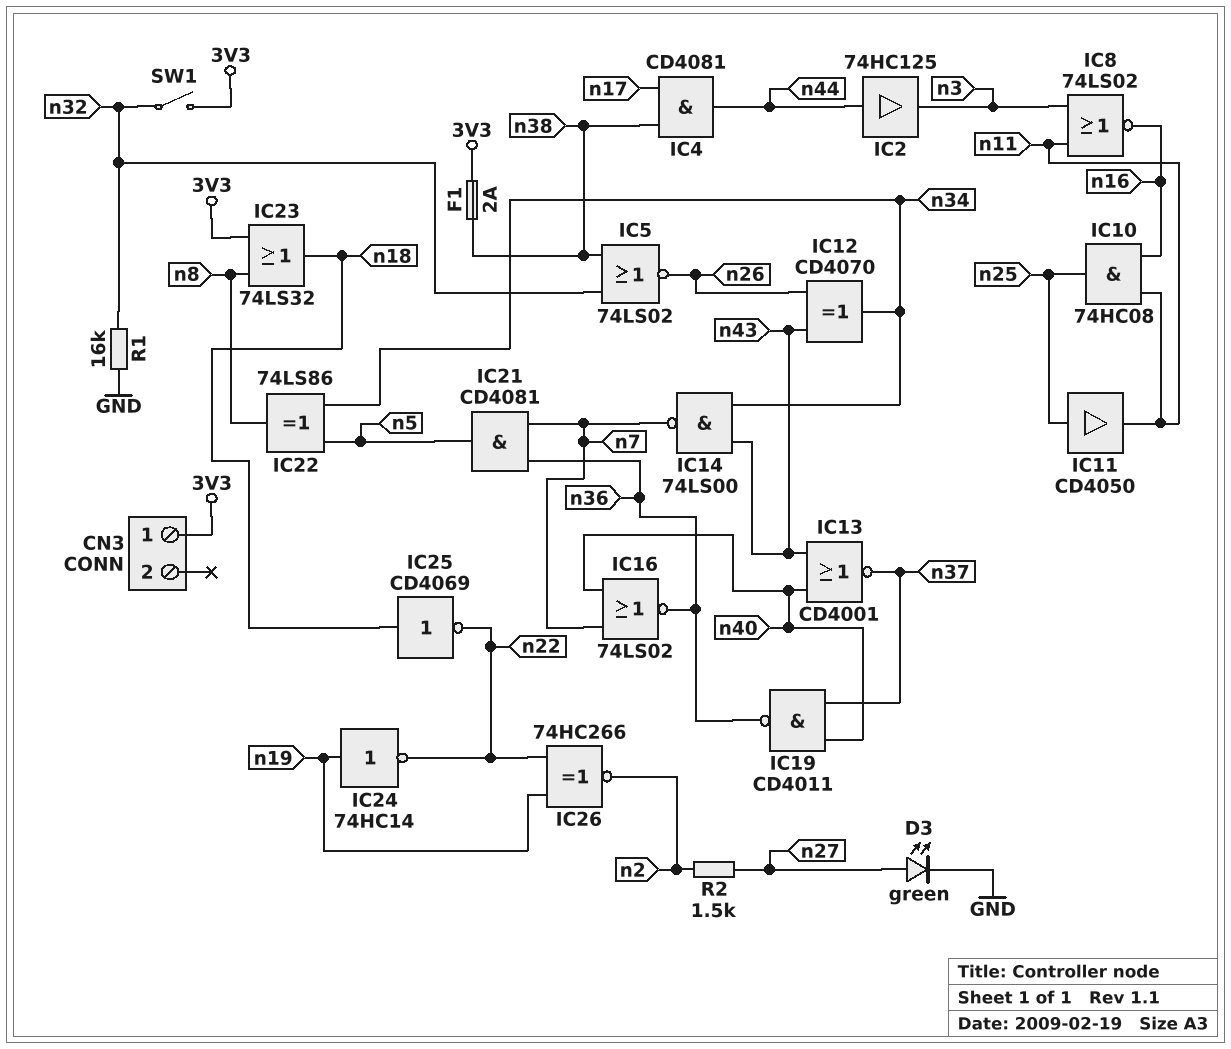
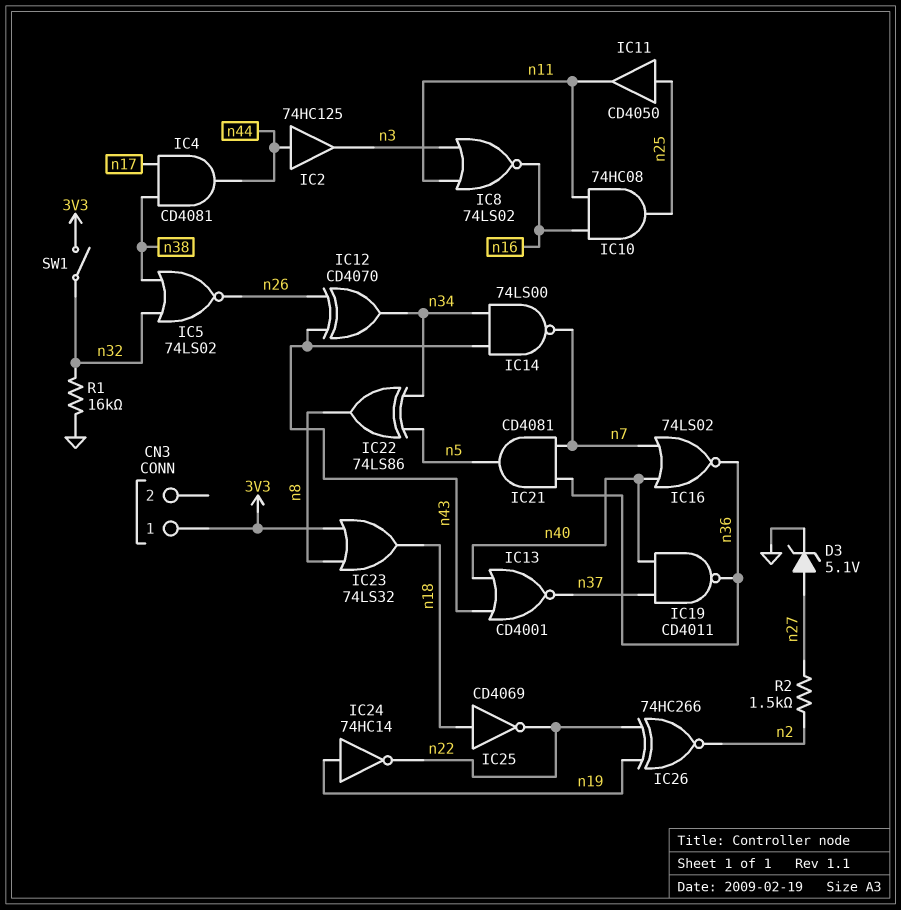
D3: LED green (A n27, K GND) -> zener 5.1V (A n27, K GND)
F1: 2A (3V3, n38) -> none

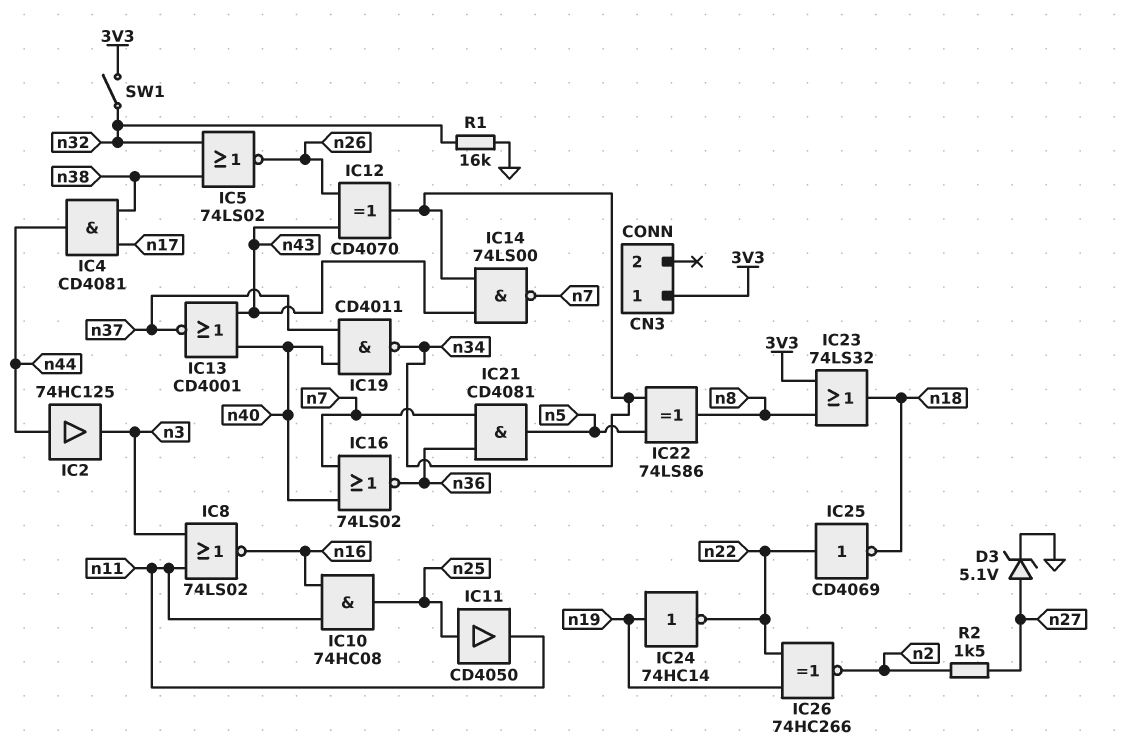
IC19: NAND CD4011 (in n37, in n40, out n36) -> NAND CD4011 (in n37, in n40, out n34)
IC25: NOT CD4069 (in n18, out n22) -> NOT CD4069 (in n22, out n18)

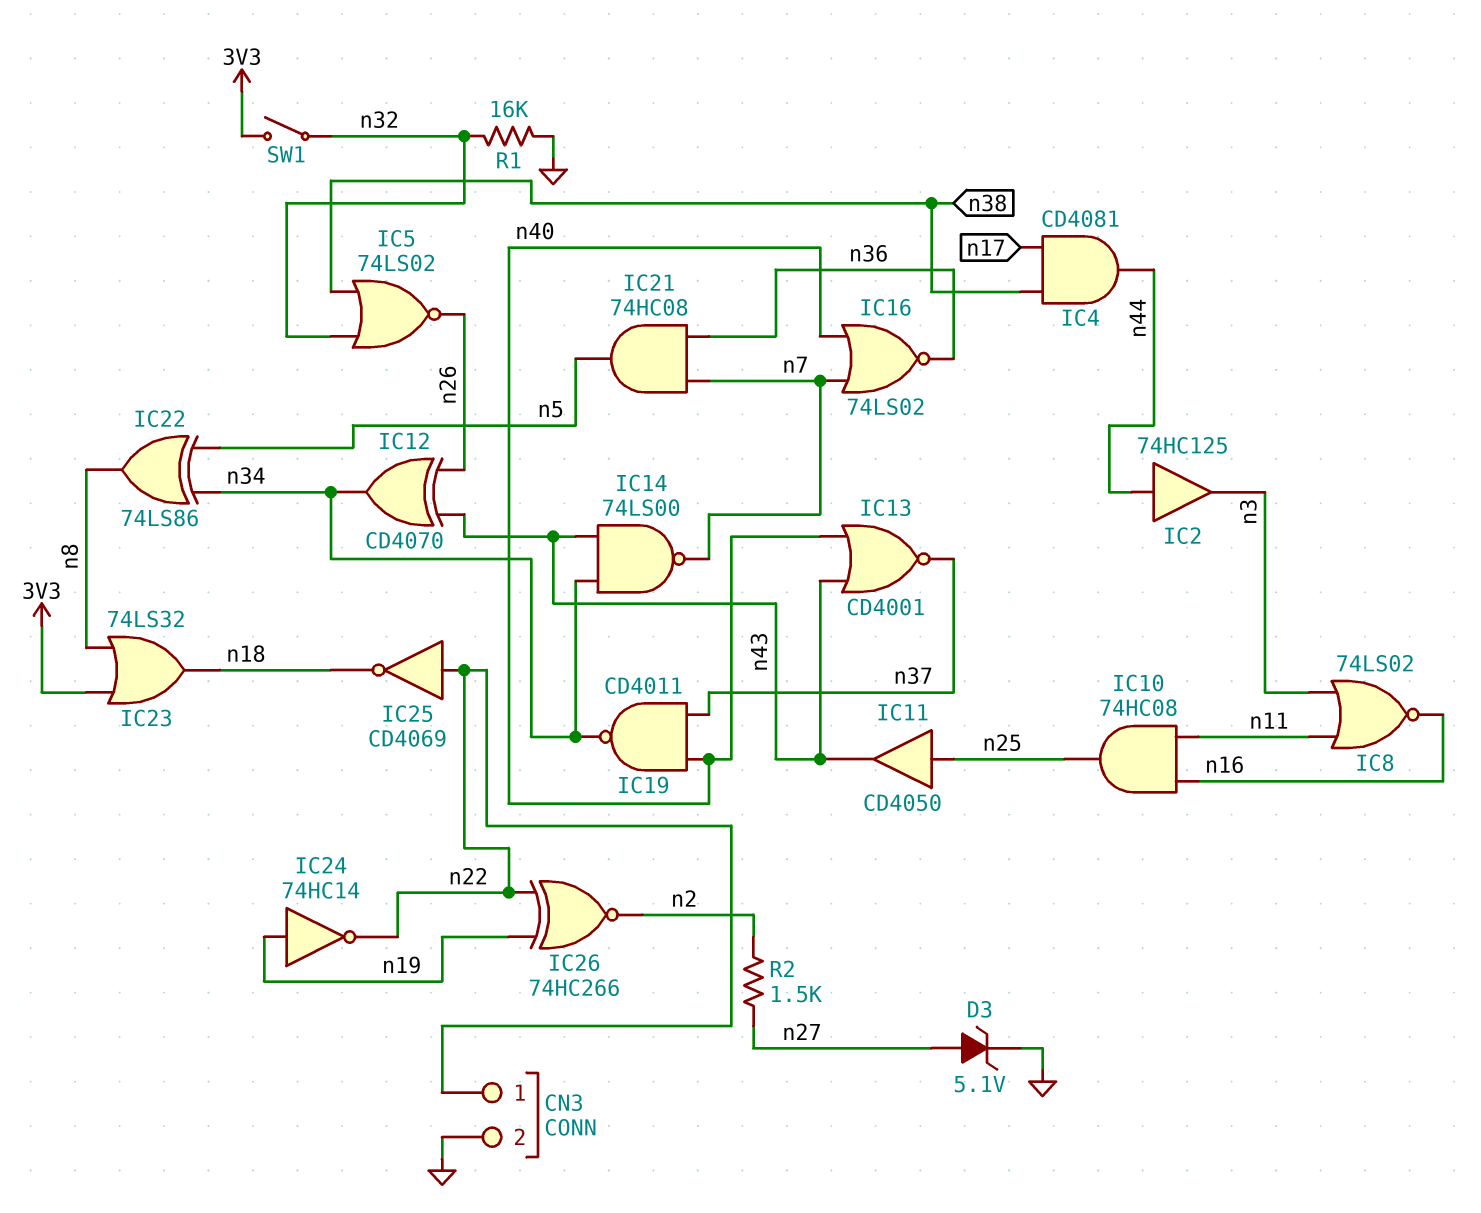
CN3 pin 1: 3V3 -> n22
CN3 pin 2: none -> GND
IC11: buffer CD4050 (in n25, out n11) -> buffer CD4050 (in n25, out n43)
IC21: AND CD4081 (in n7, in n36, out n5) -> AND 74HC08 (in n7, in n36, out n5)

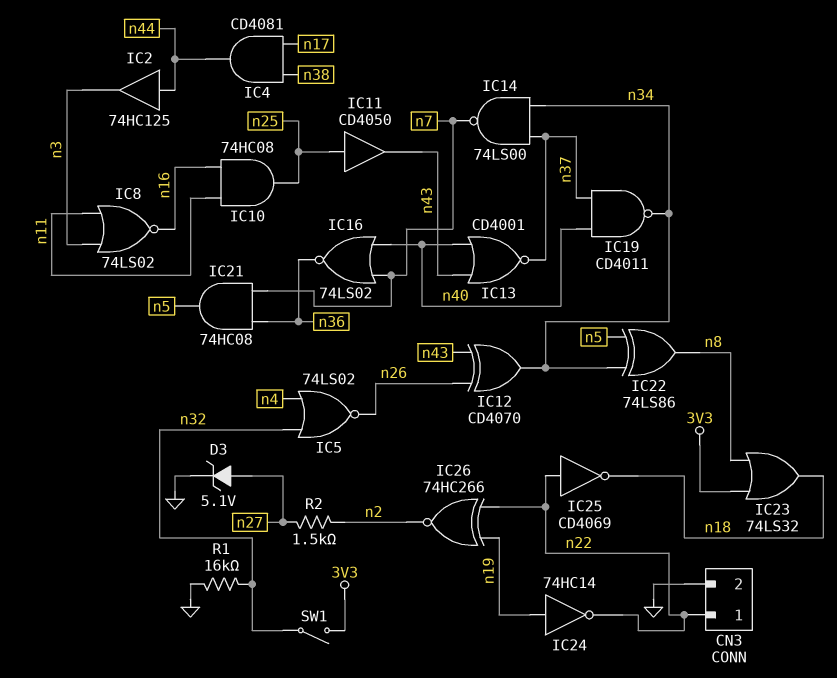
IC5: NOR 74LS02 (in n32, in n38, out n26) -> NOR 74LS02 (in n4, in n32, out n26)
IC14: NAND 74LS00 (in n34, in n43, out n7) -> NAND 74LS00 (in n34, in n37, out n7)

